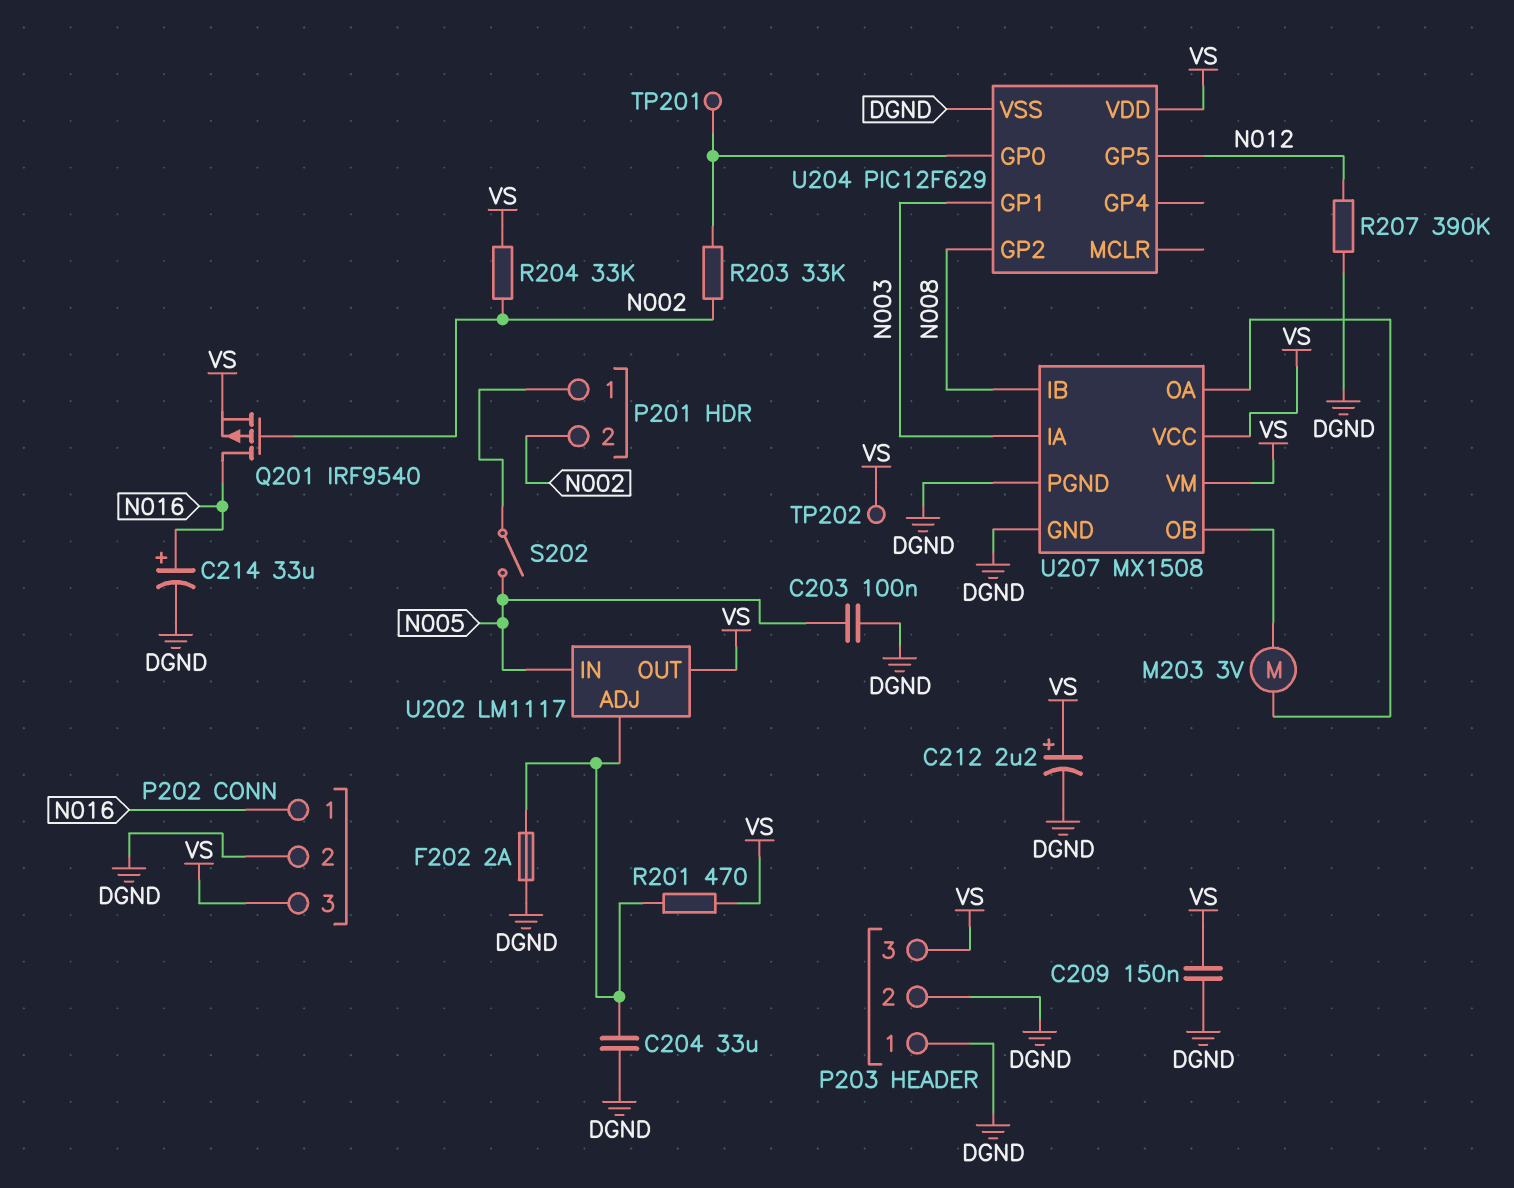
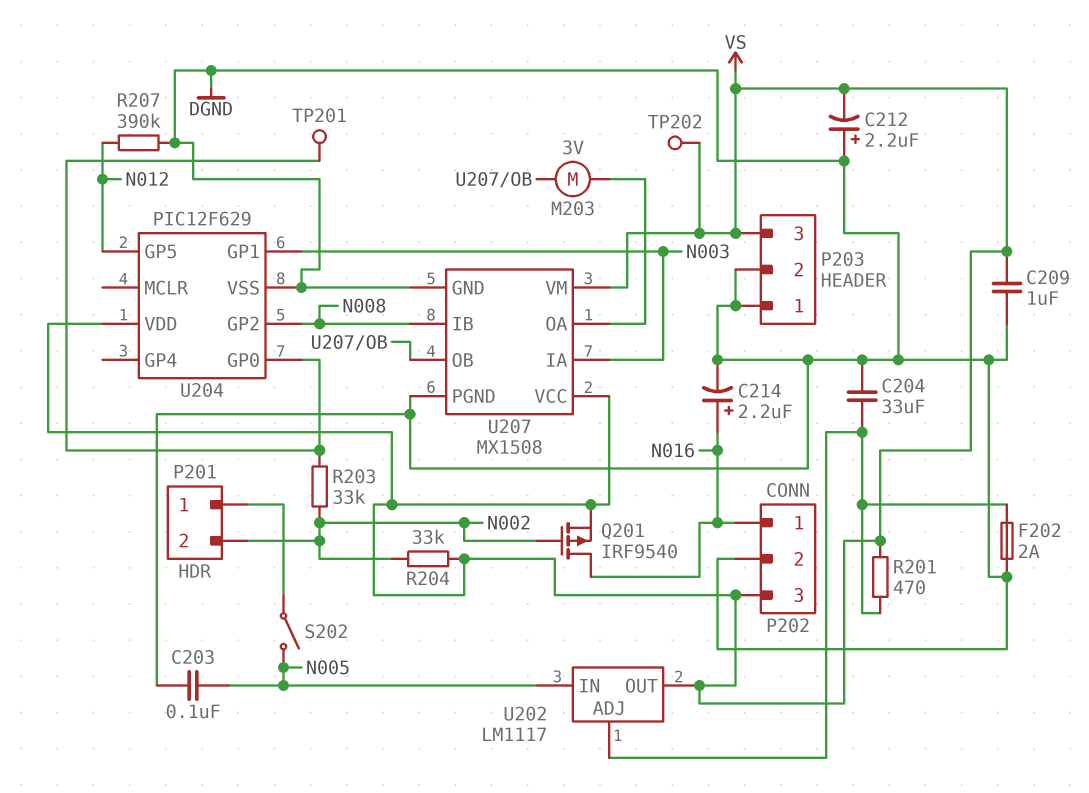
C209: 150nF (DGND, VS) -> 1uF (DGND, VS)
C212: 2.2uF (plus VS, minus DGND) -> 2.2uF (plus DGND, minus VS)
C214: 33uF (plus N016, minus DGND) -> 2.2uF (plus N016, minus DGND)

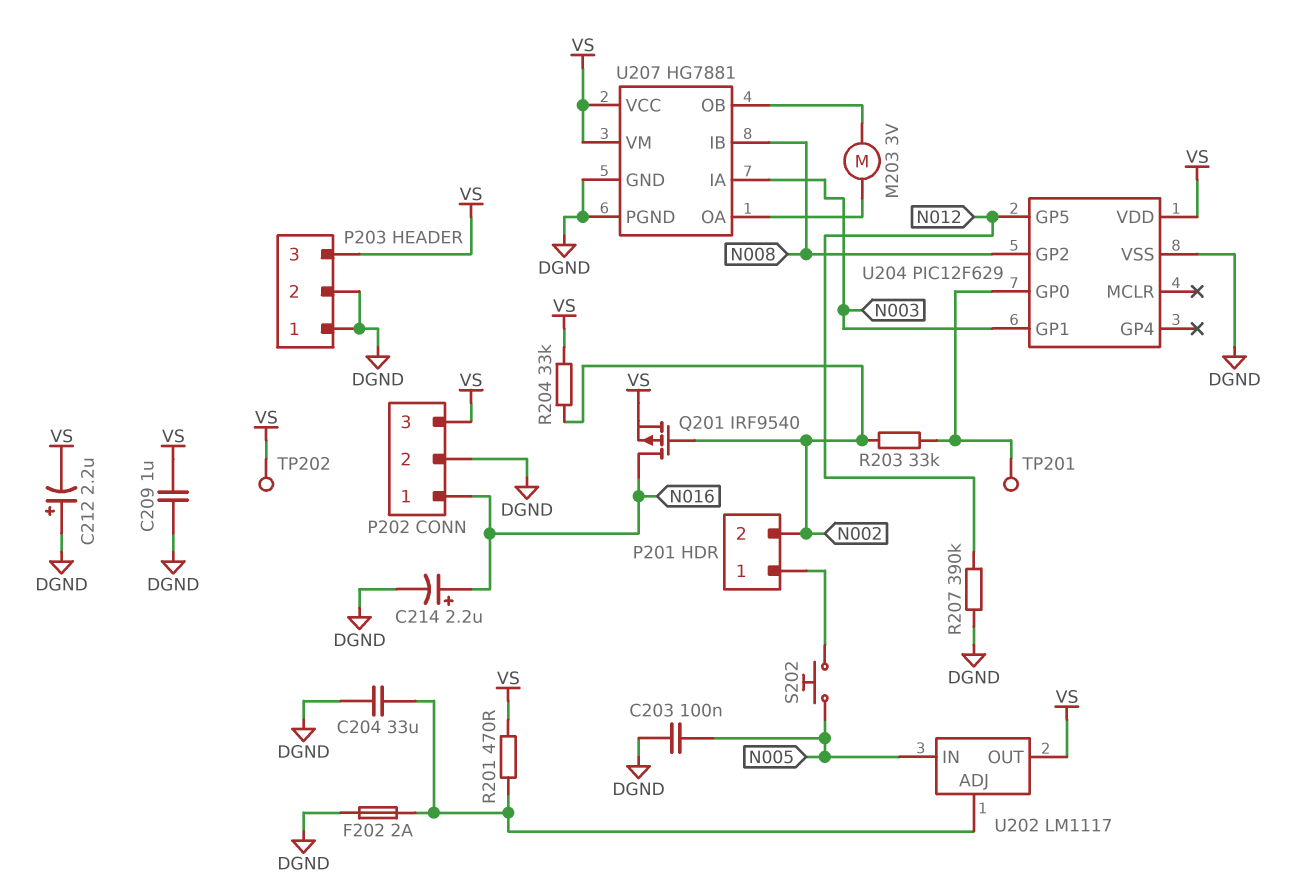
S202: switch (N005, P201/1) -> button (N005, P201/1)
U207: MX1508 -> HG7881

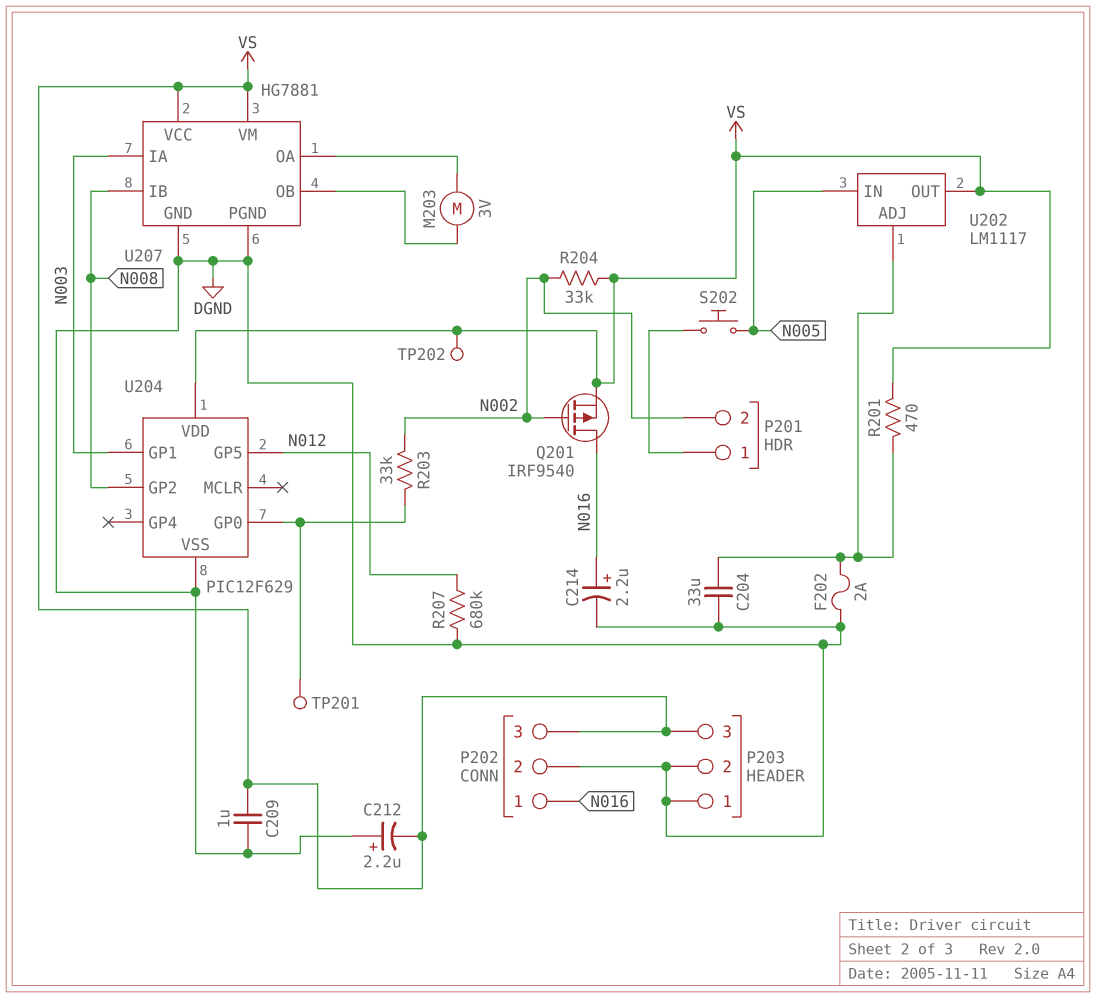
C203: 100nF (DGND, N005) -> none
R207: 390k (DGND, N012) -> 680k (DGND, N012)

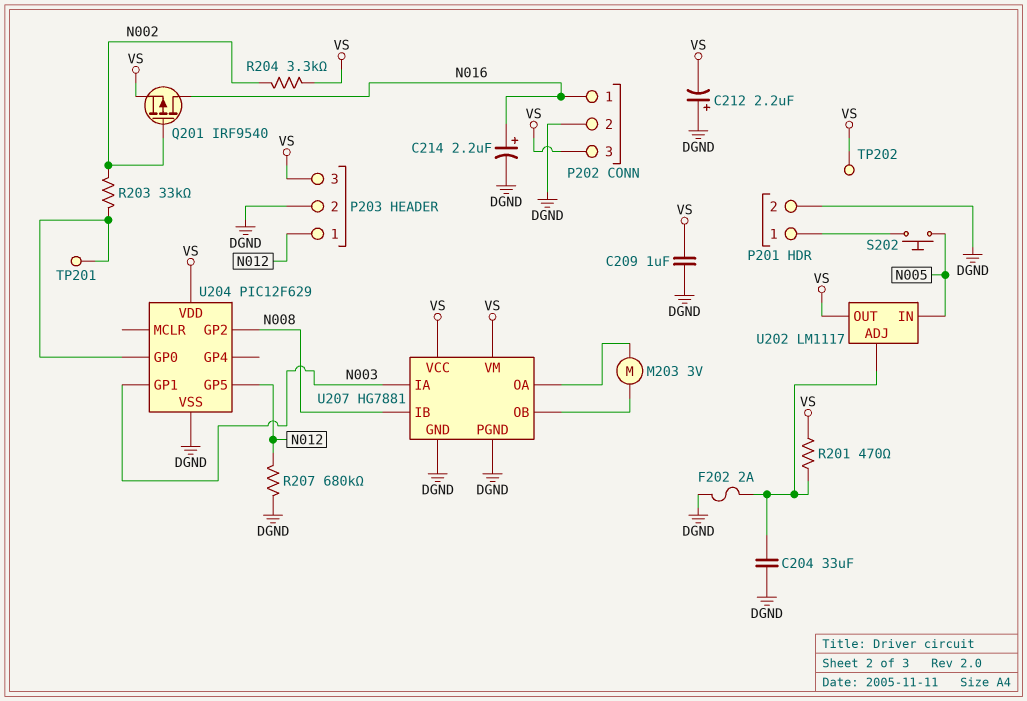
P201 pin 2: N002 -> DGND
P203 pin 1: DGND -> N012
R204: 33k (N002, VS) -> 3.3k (N002, VS)

